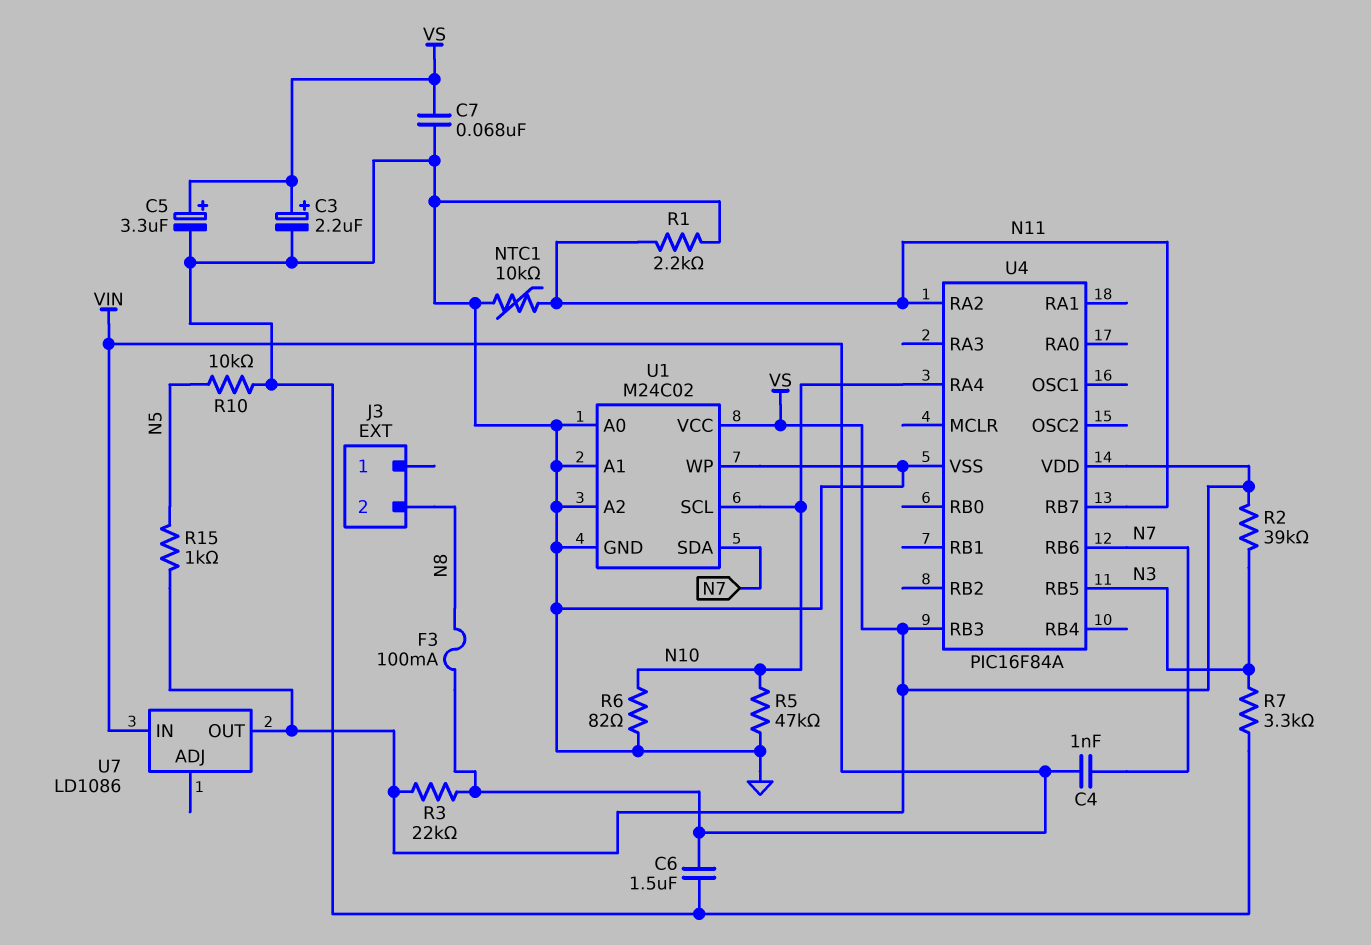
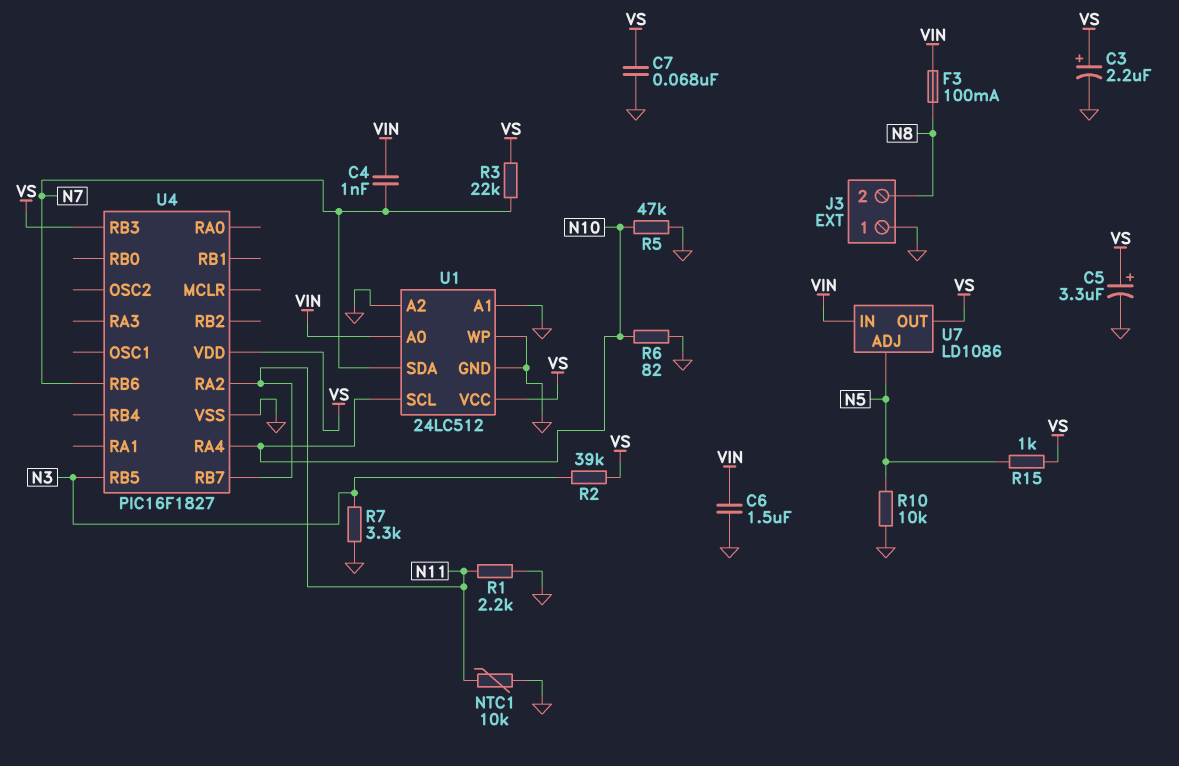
J3 pin 1: none -> GND
R3: 22k (VIN, VS) -> 22k (N7, VS)
U1: M24C02 -> 24LC512
U1 pin A0: GND -> VIN
U4: PIC16F84A -> PIC16F1827
U7 pin ADJ: none -> N5

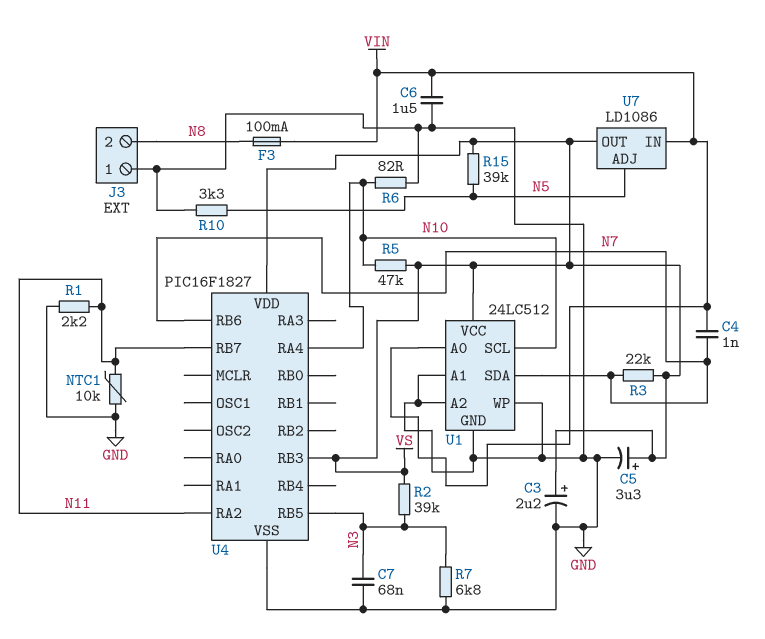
C7: 68nF (GND, VS) -> 68nF (GND, N3)
R5: 47k (GND, N10) -> 47k (N10, VS)
R7: 3.3k (GND, N3) -> 6.8k (GND, N3)
R10: 10k (GND, N5) -> 3.3k (GND, N5)
R15: 1k (N5, VS) -> 39k (N5, VS)

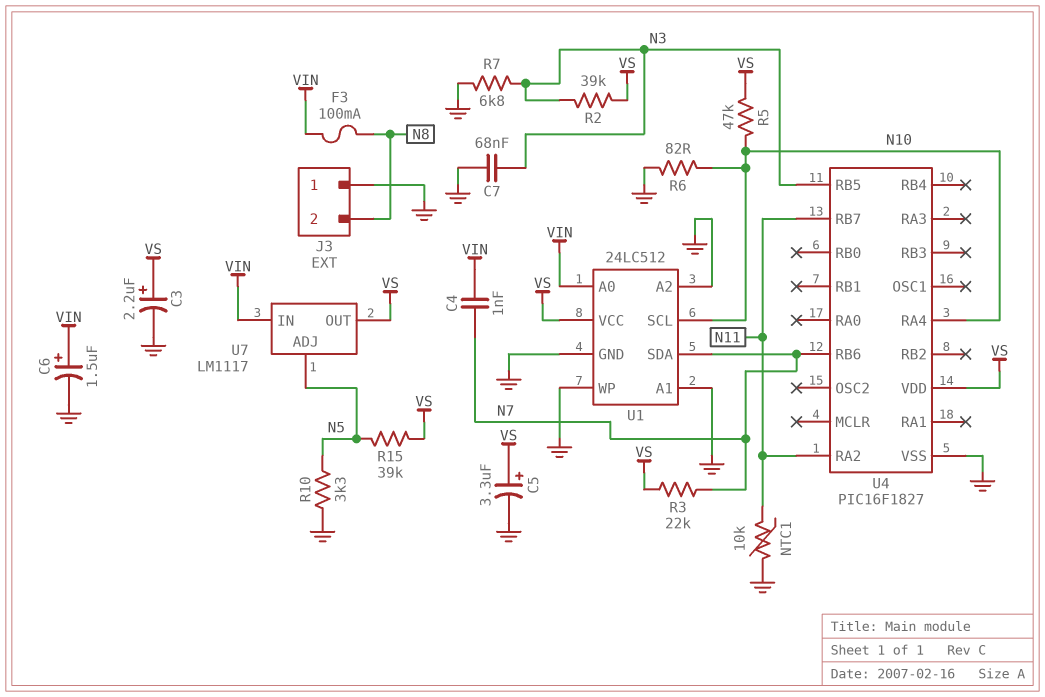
C6: 1.5uF (GND, VIN) -> 1.5uF (plus VIN, minus GND)
R1: 2.2k (GND, N11) -> none
U4 pin RB3: VS -> none
U7: LD1086 -> LM1117

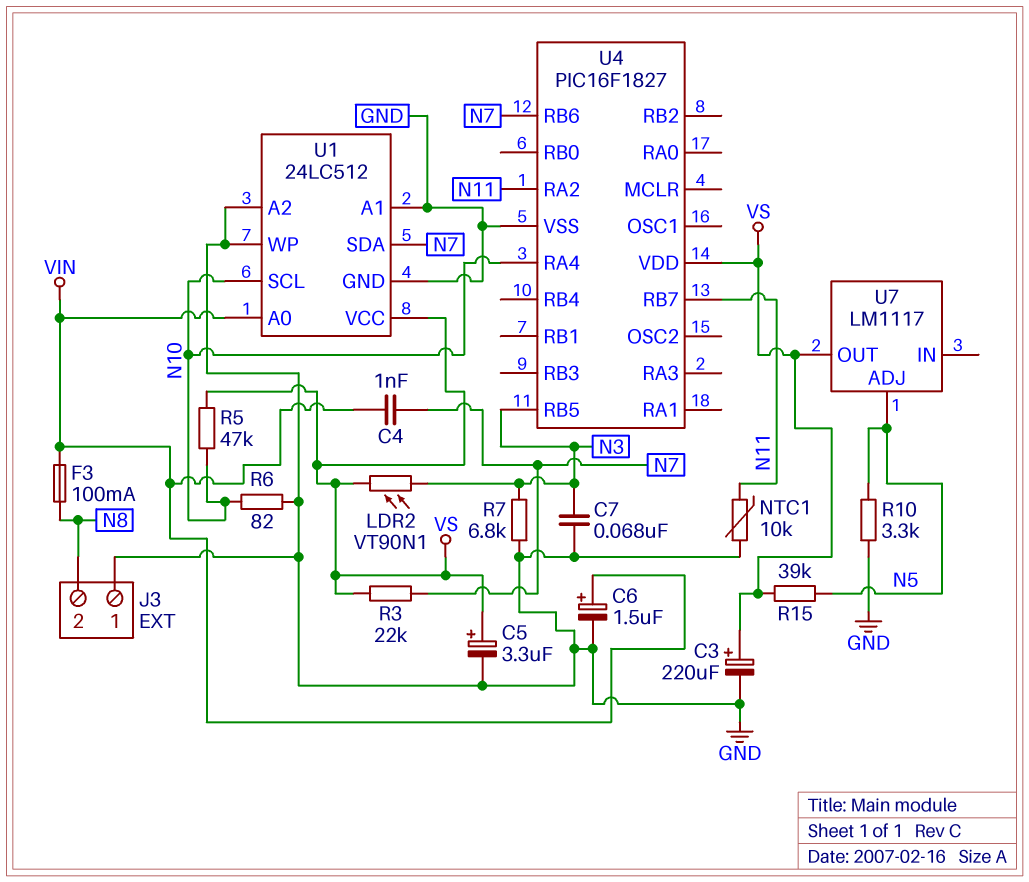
C3: 2.2uF (plus VS, minus GND) -> 220uF (plus VS, minus GND)
LDR2: none -> VT90N1 (N3, VS)
R2: 39k (N3, VS) -> none
U7 pin IN: VIN -> none

